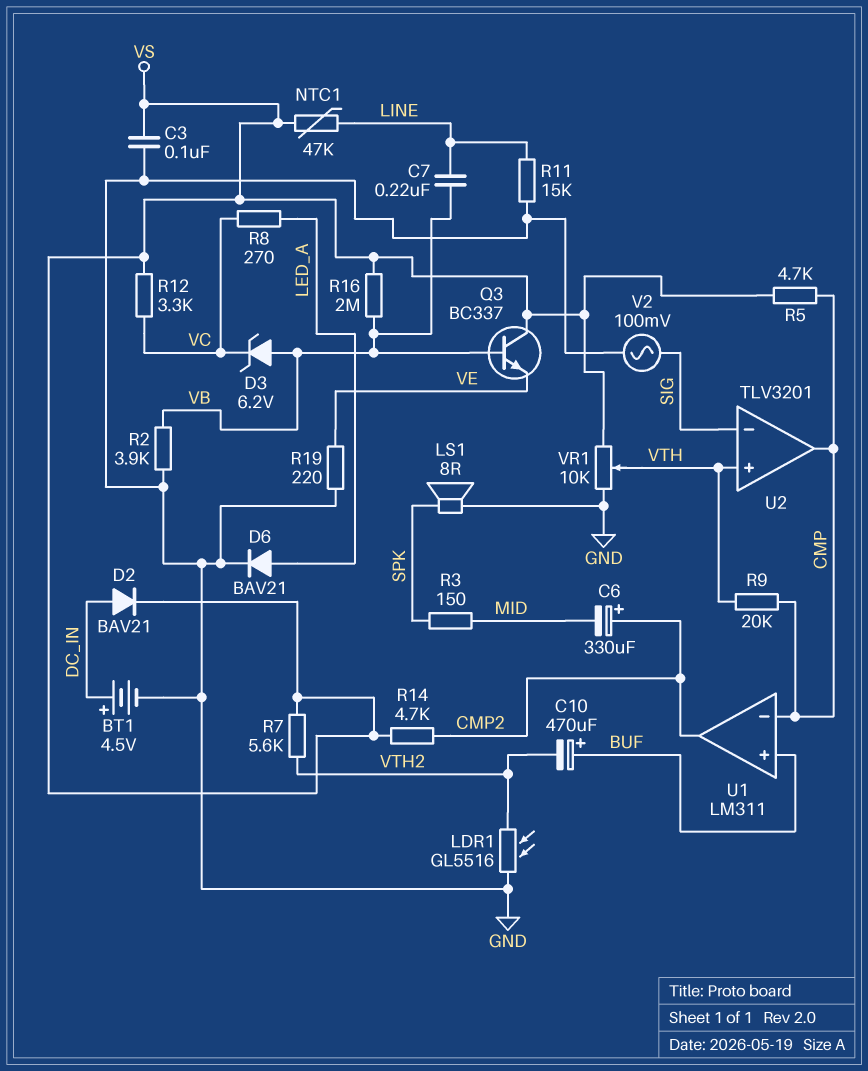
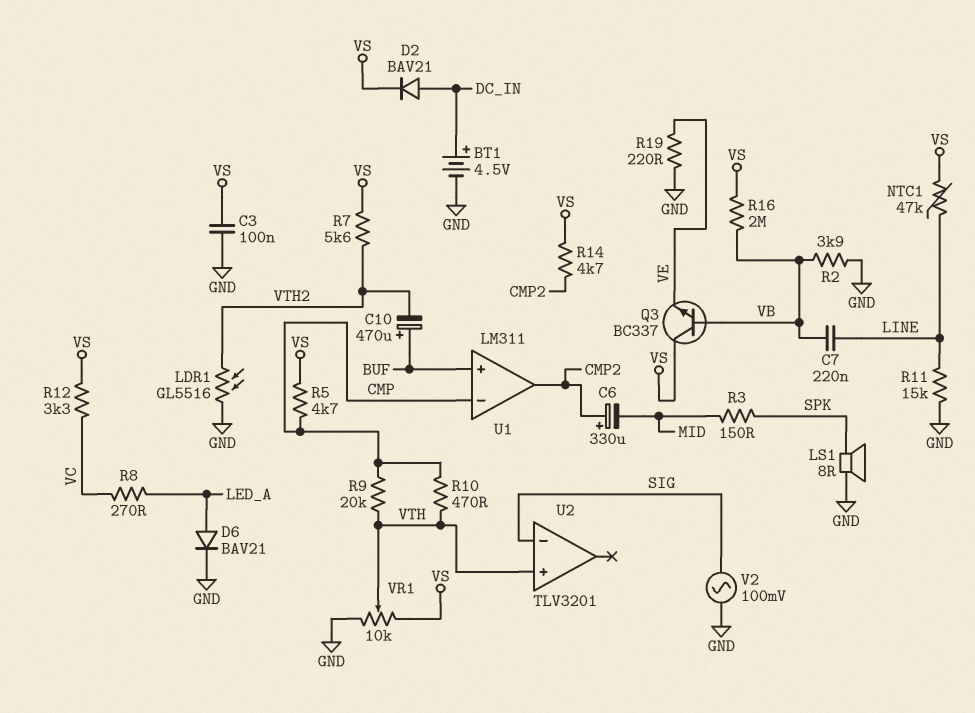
D3: zener 6.2V (A VB, K VC) -> none
R10: none -> 470 (CMP, VTH)
U2 pin out: CMP -> none

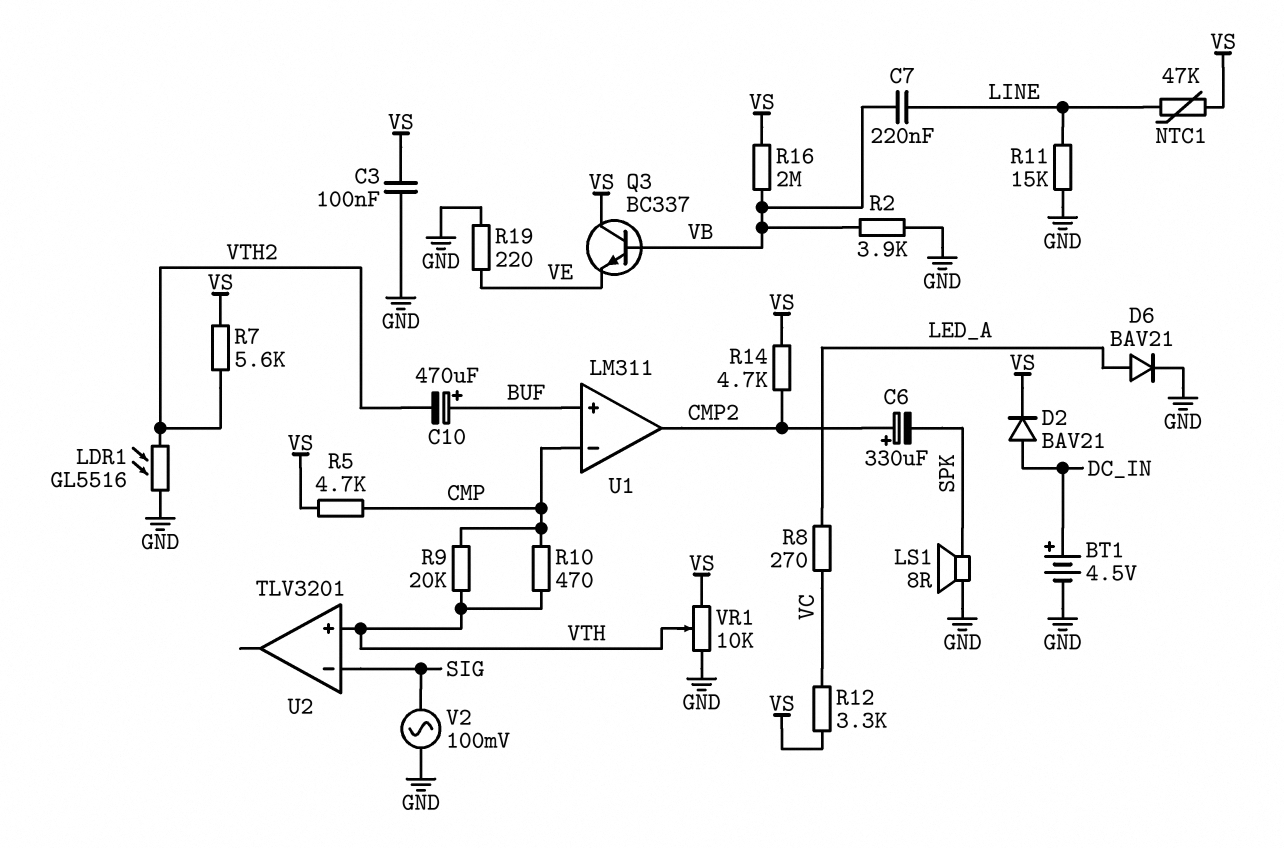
C6: 330uF (plus CMP2, minus MID) -> 330uF (plus CMP2, minus SPK)
R3: 150 (MID, SPK) -> none

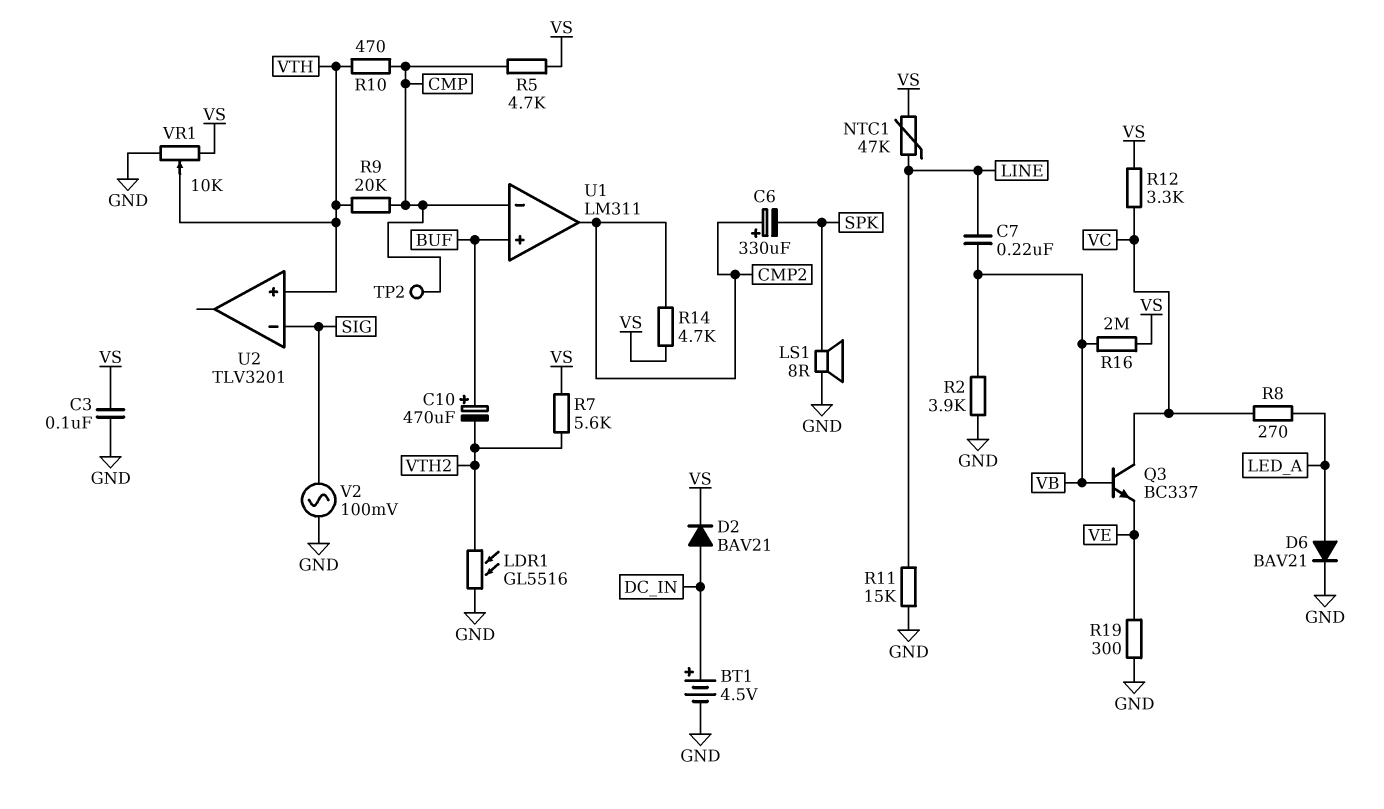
Q3: NPN BC337 (B VB, C VS, E VE) -> NPN BC337 (B VB, C VC, E VE)
R19: 220 (GND, VE) -> 300 (GND, VE)
TP2: none -> test point (CMP)

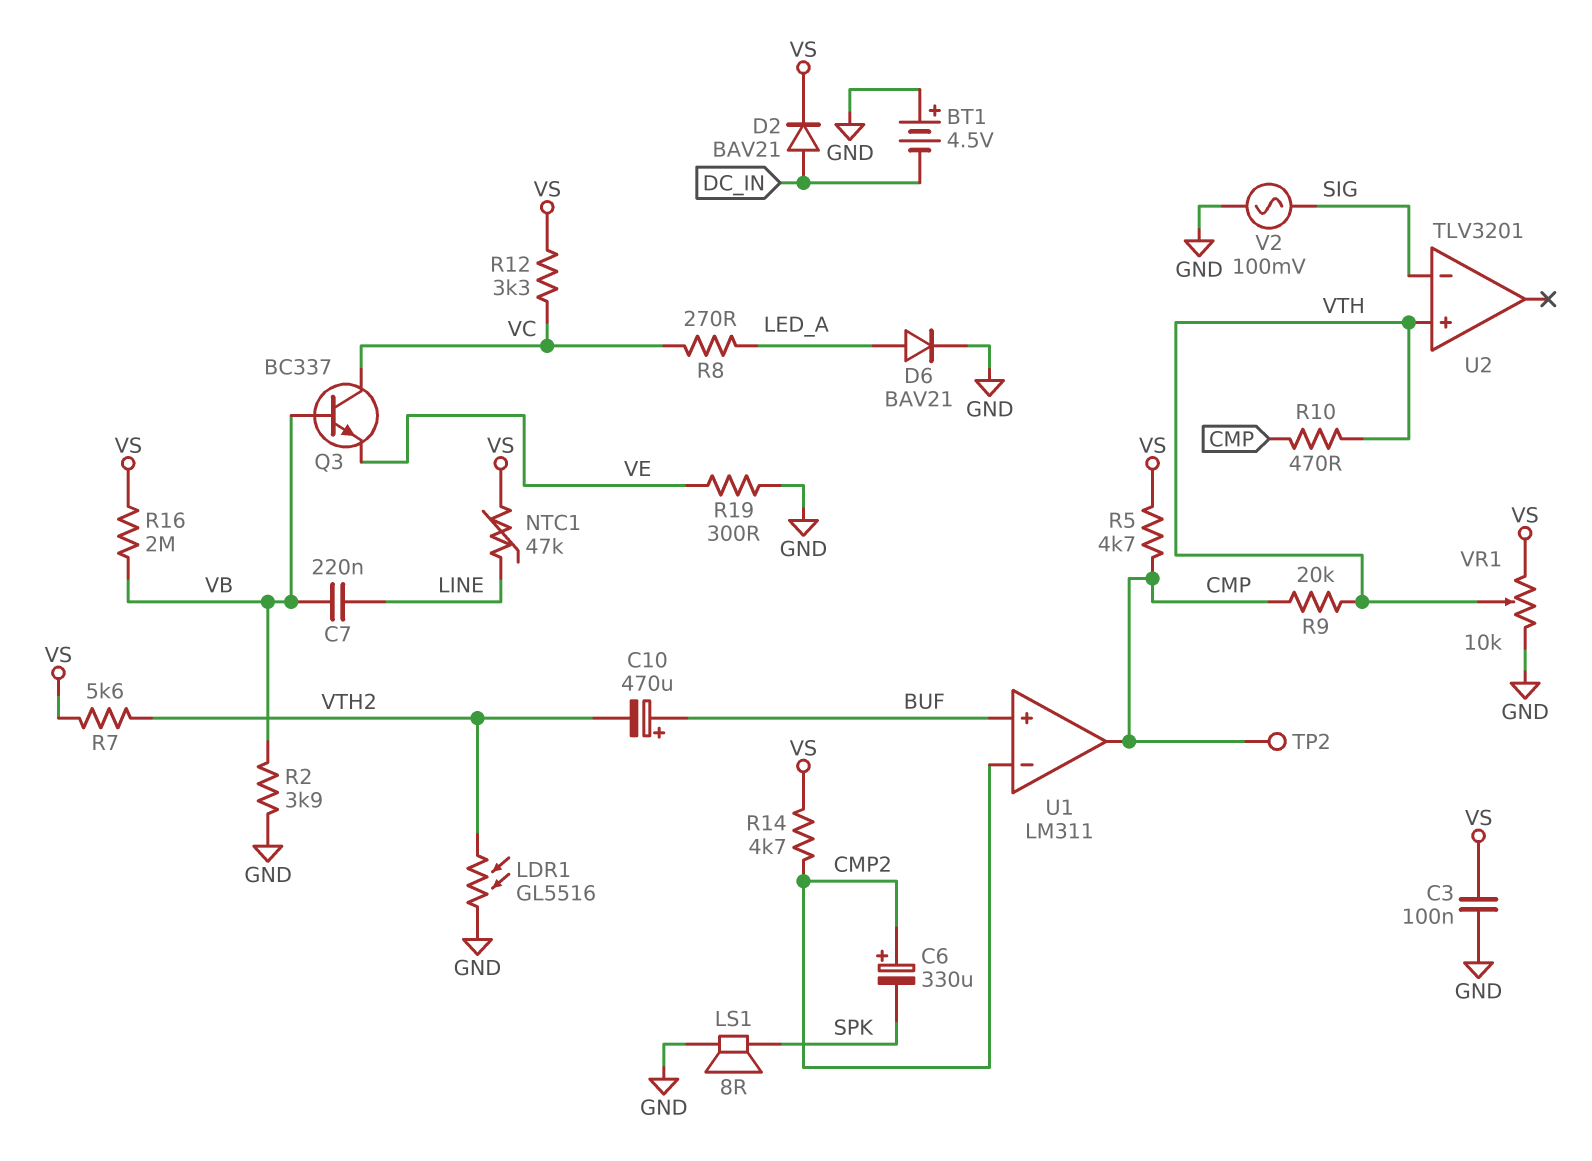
BT1: 4.5V (plus DC_IN, minus GND) -> 4.5V (plus GND, minus DC_IN)
R11: 15k (GND, LINE) -> none
U1 pin in-: CMP -> CMP2
U1 pin out: CMP2 -> CMP

